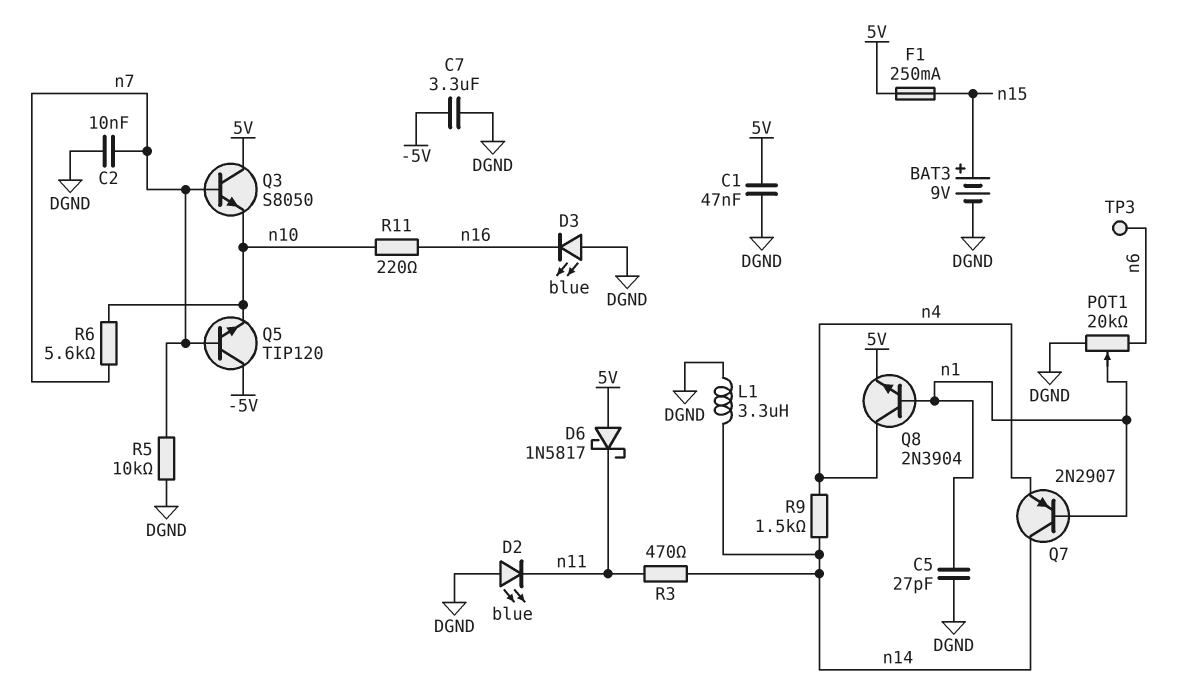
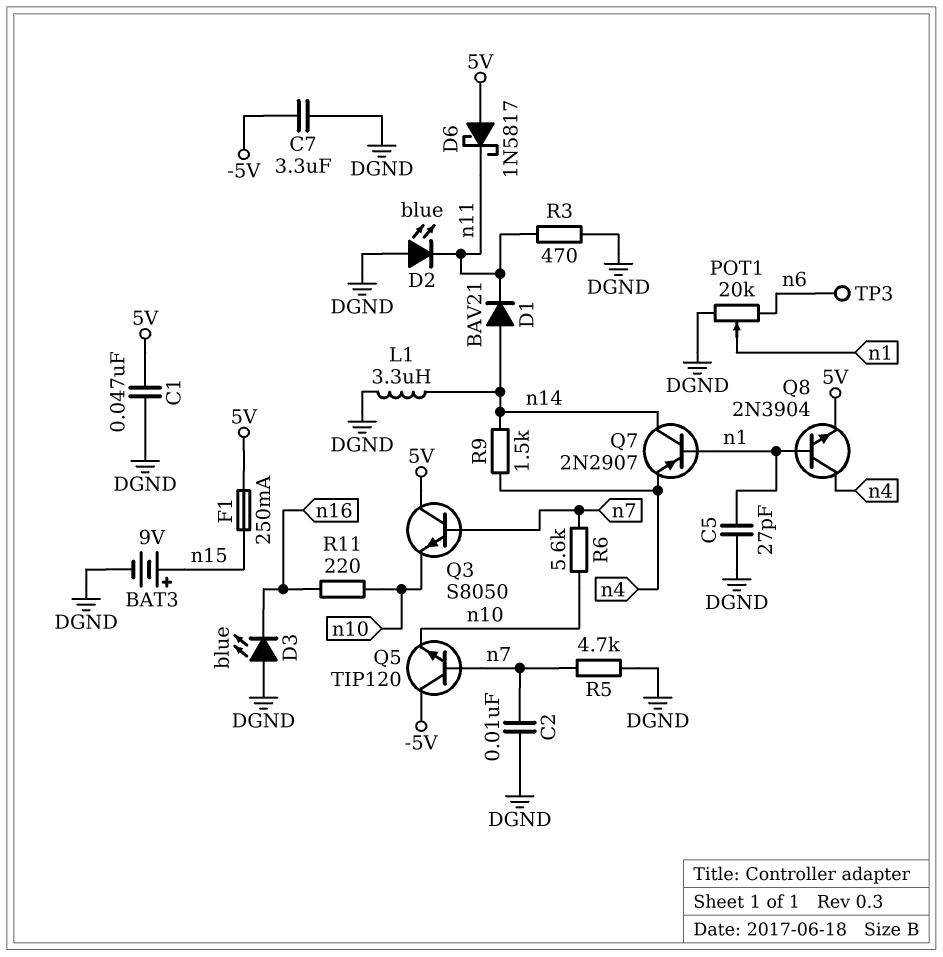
D1: none -> diode BAV21 (A n14, K n11)
R3: 470 (n11, n14) -> 470 (DGND, n11)
R5: 10k (DGND, n7) -> 4.7k (DGND, n7)

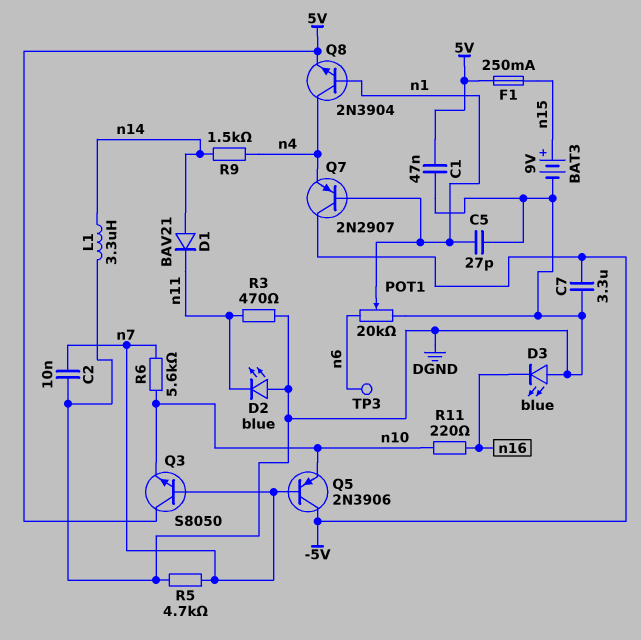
D6: schottky 1N5817 (A 5V, K n11) -> none
Q5: NPN TIP120 (B n7, C -5V, E n10) -> PNP 2N3906 (B n7, C -5V, E n10)
Q7: PNP 2N2907 (B n1, C n14, E n4) -> PNP 2N2907 (B n1, C -5V, E n4)

